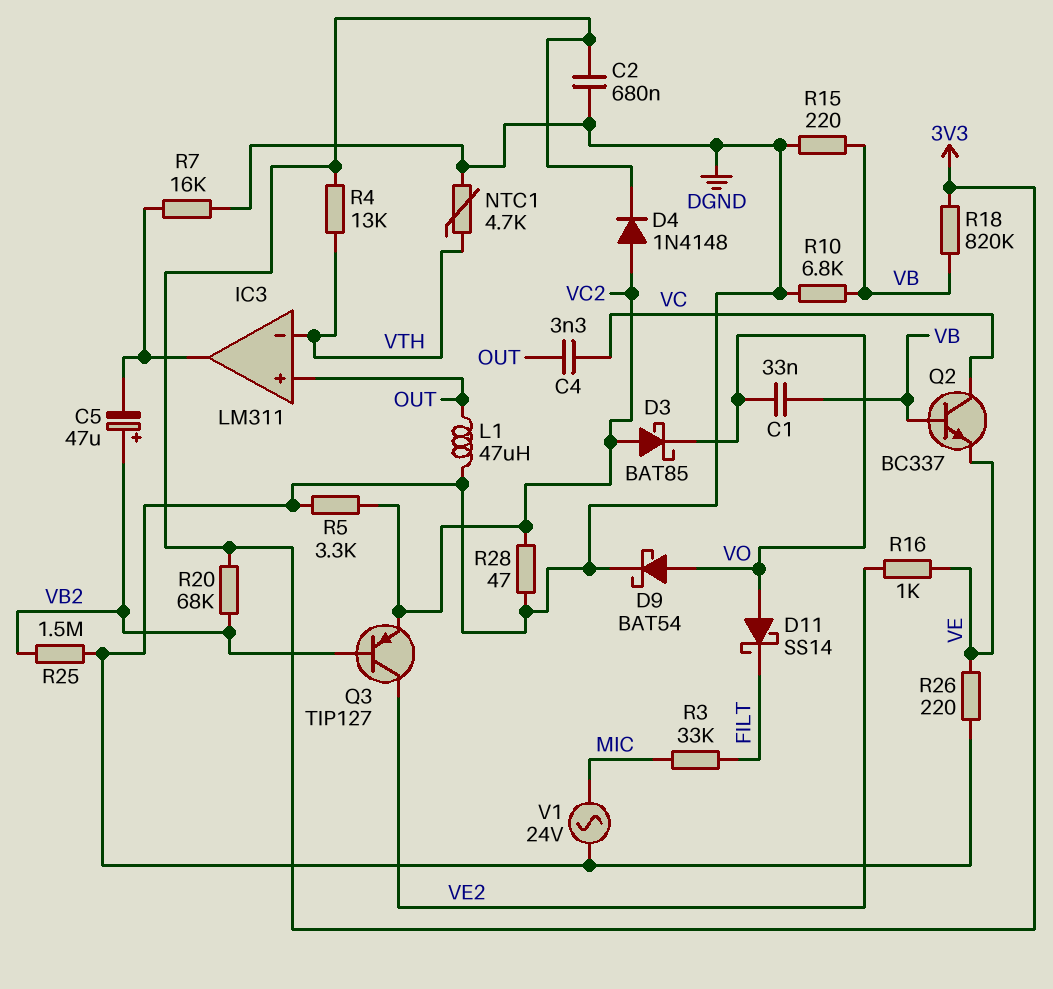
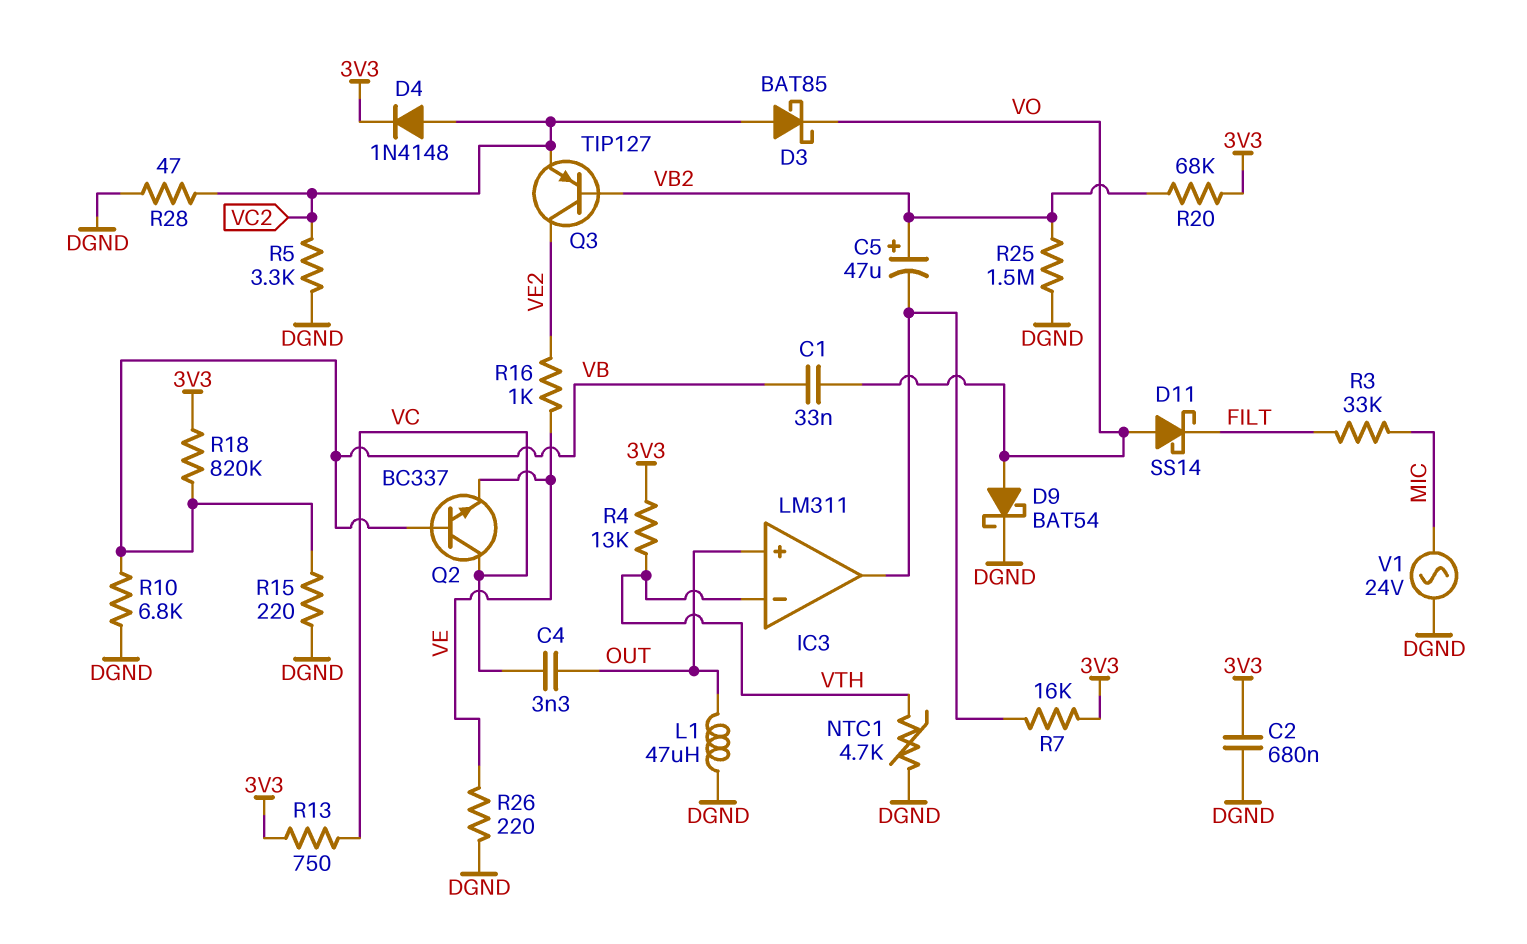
R7: 16k (DGND, IC3/out) -> 16k (3V3, IC3/out)
R13: none -> 750 (3V3, VC)

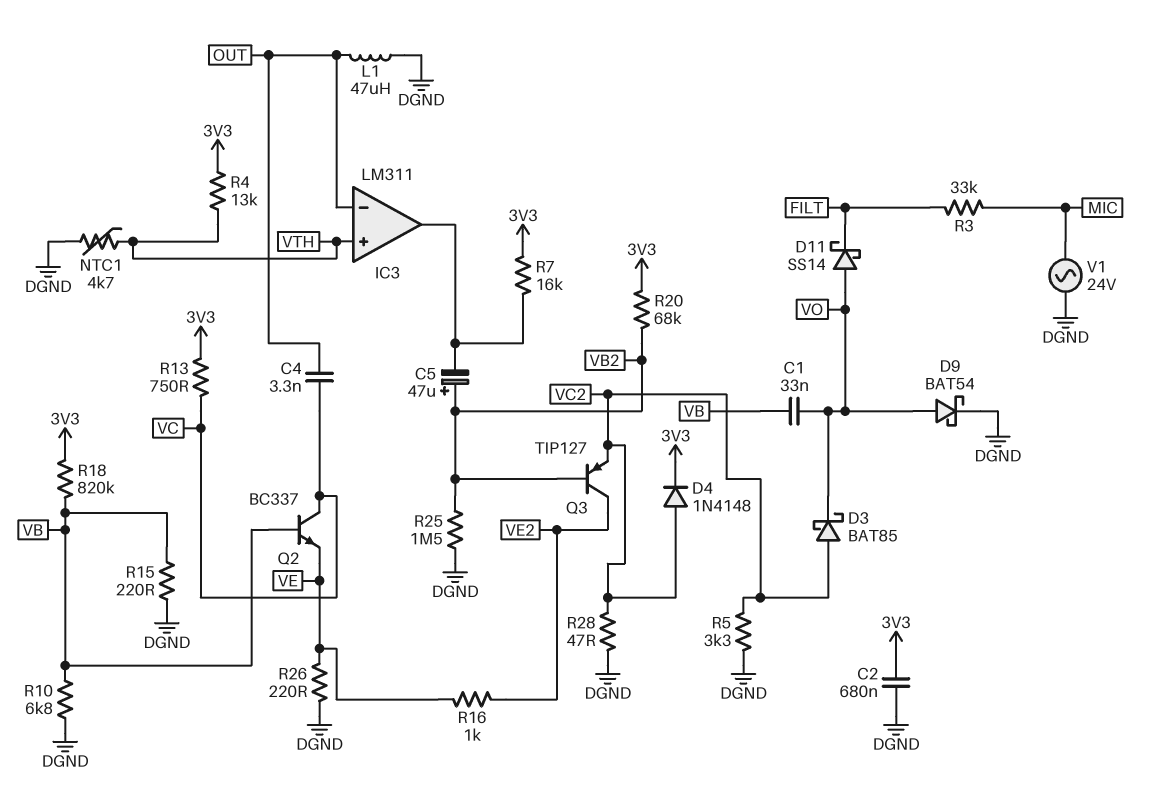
IC3 pin in+: OUT -> VTH
IC3 pin in-: VTH -> OUT

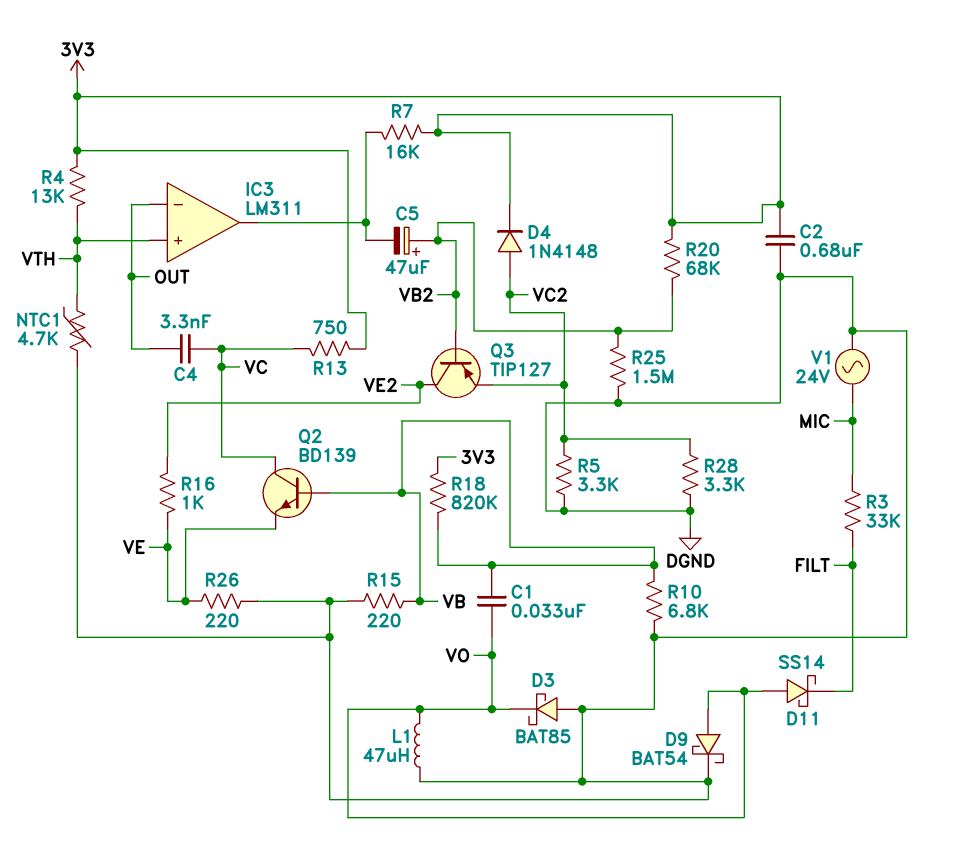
D3: schottky BAT85 (A VC2, K VO) -> schottky BAT85 (A DGND, K VO)
L1: 47uH (DGND, OUT) -> 47uH (DGND, VO)
Q2: NPN BC337 (B VB, C VC, E VE) -> NPN BD139 (B VB, C VC, E VE)
R28: 47 (DGND, VC2) -> 3.3k (DGND, VC2)

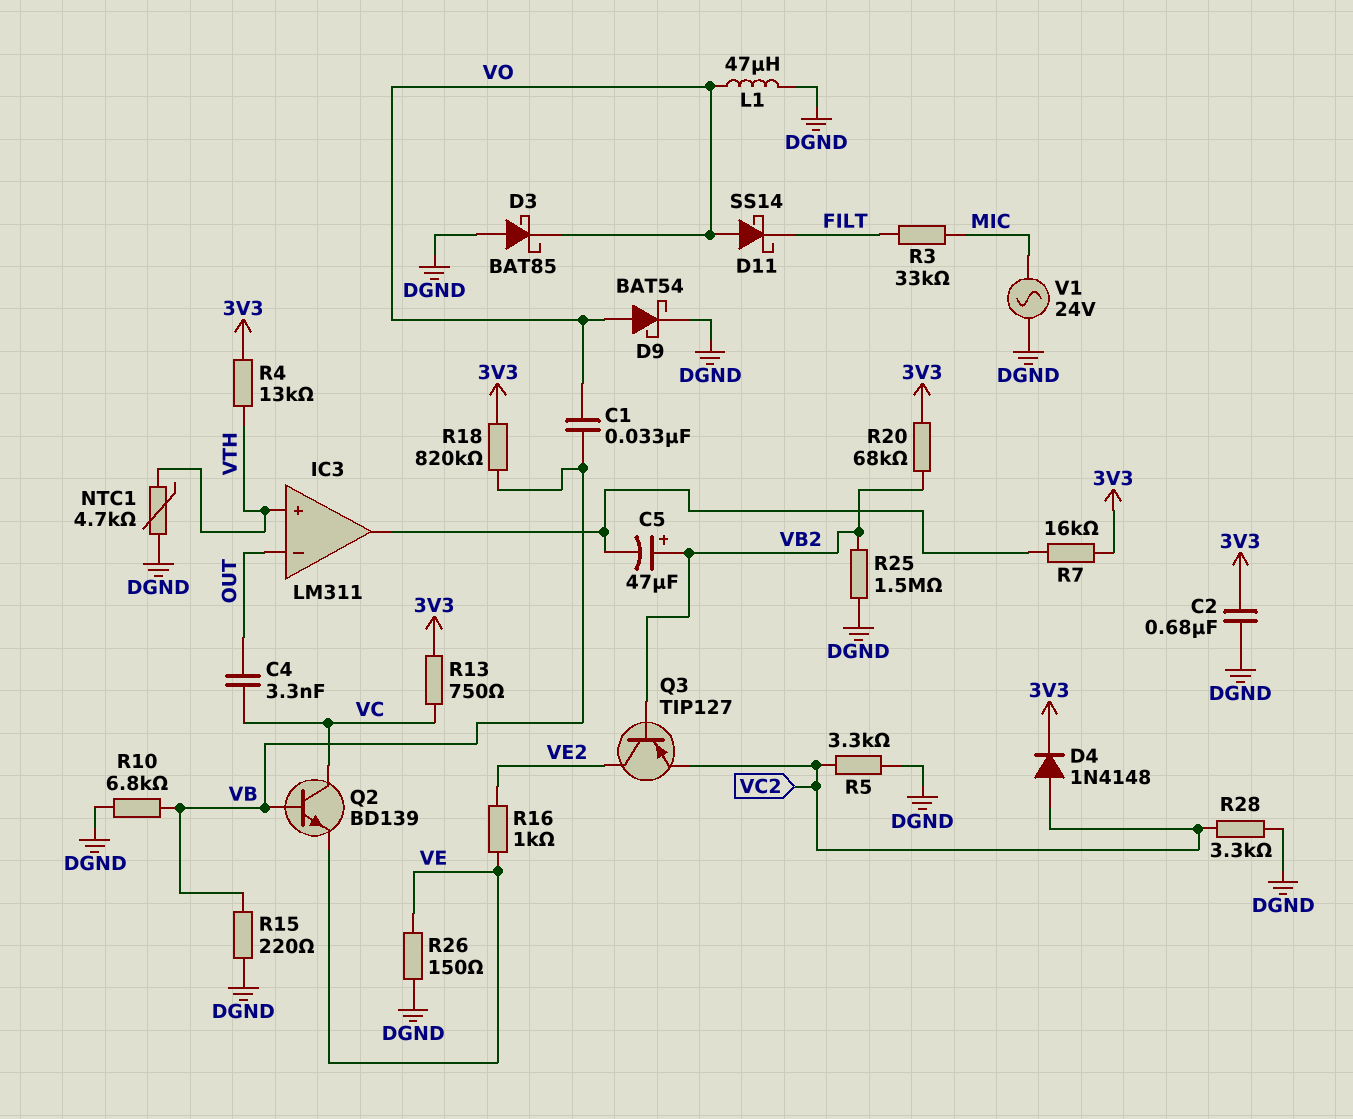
R26: 220 (DGND, VE) -> 150 (DGND, VE)

